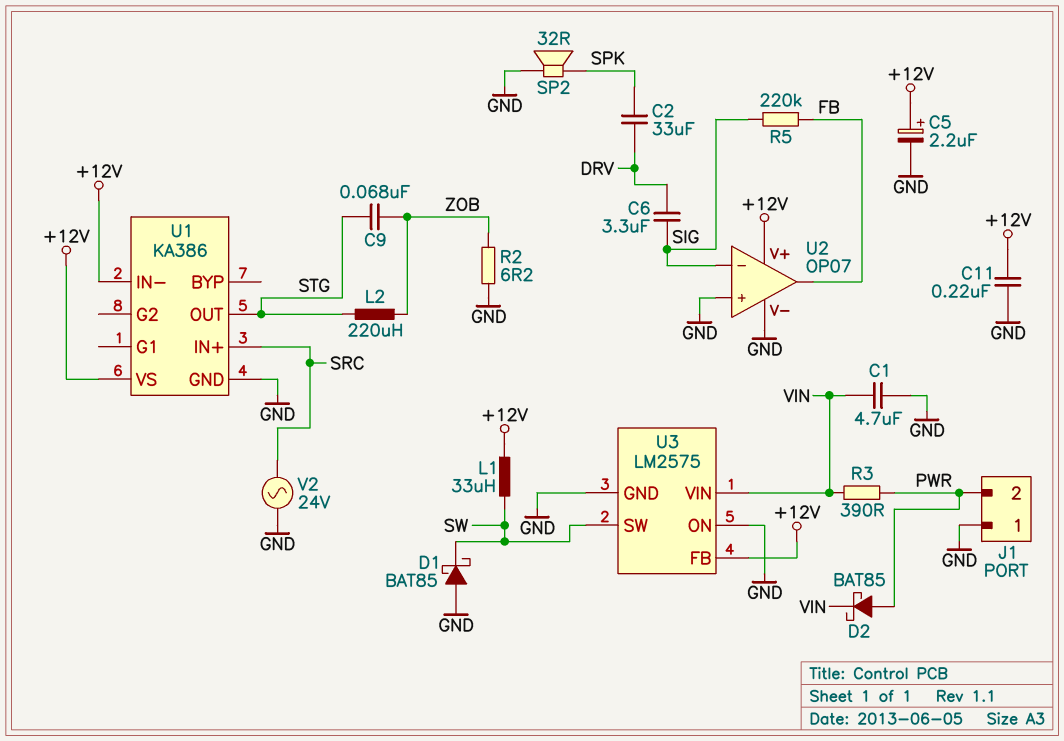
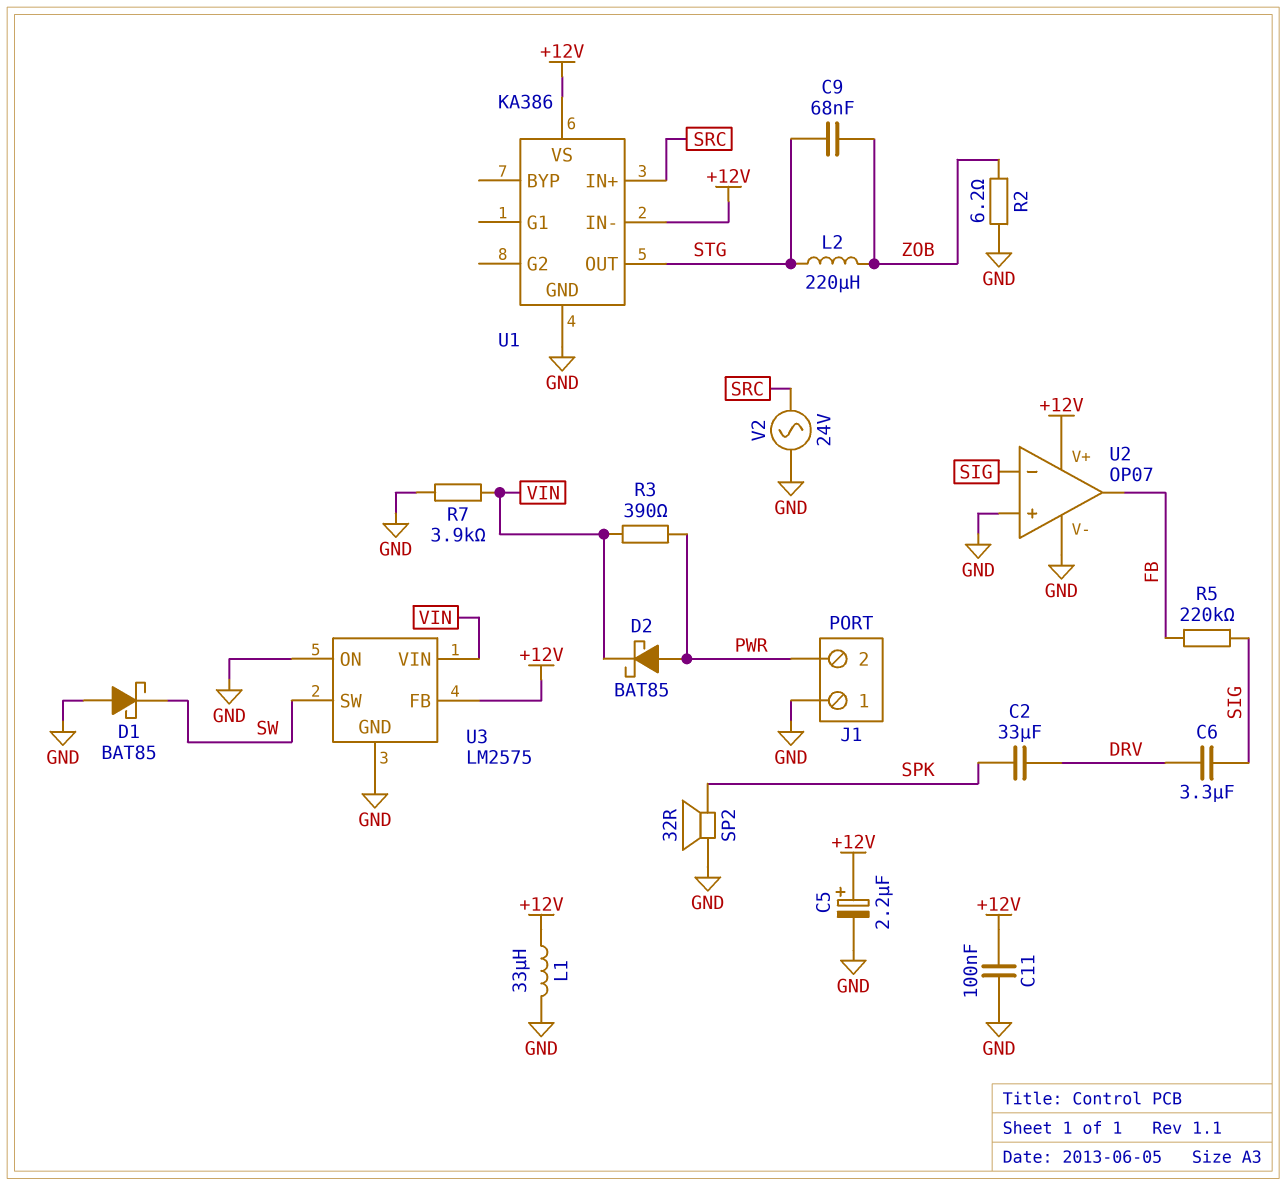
C1: 4.7uF (GND, VIN) -> none
C11: 220nF (+12V, GND) -> 100nF (+12V, GND)
L1: 33uH (+12V, SW) -> 33uH (+12V, GND)
R7: none -> 3.9k (GND, VIN)

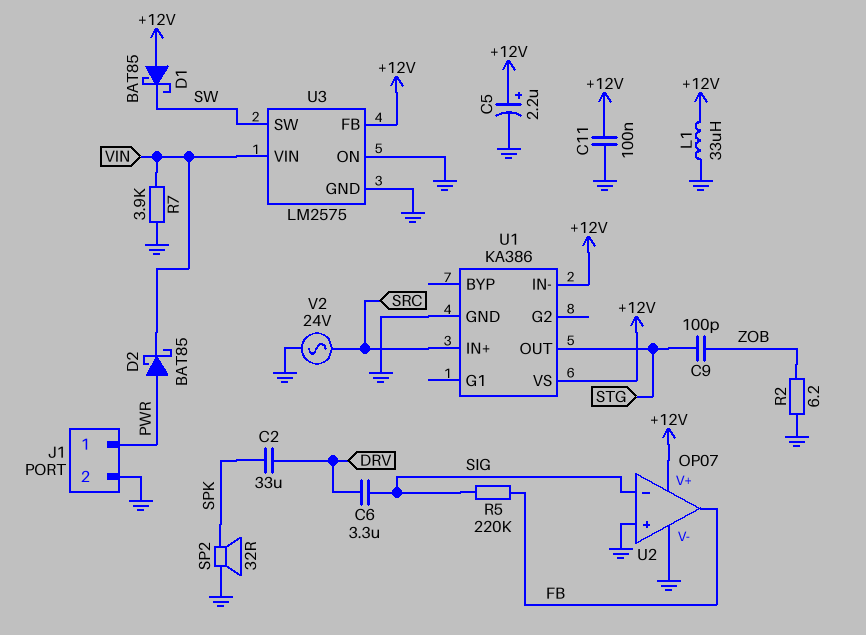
C9: 68nF (STG, ZOB) -> 100pF (STG, ZOB)
D1: schottky BAT85 (A GND, K SW) -> schottky BAT85 (A +12V, K SW)
J1 pin 1: GND -> PWR
J1 pin 2: PWR -> GND
L2: 220uH (STG, ZOB) -> none
R3: 390 (PWR, VIN) -> none

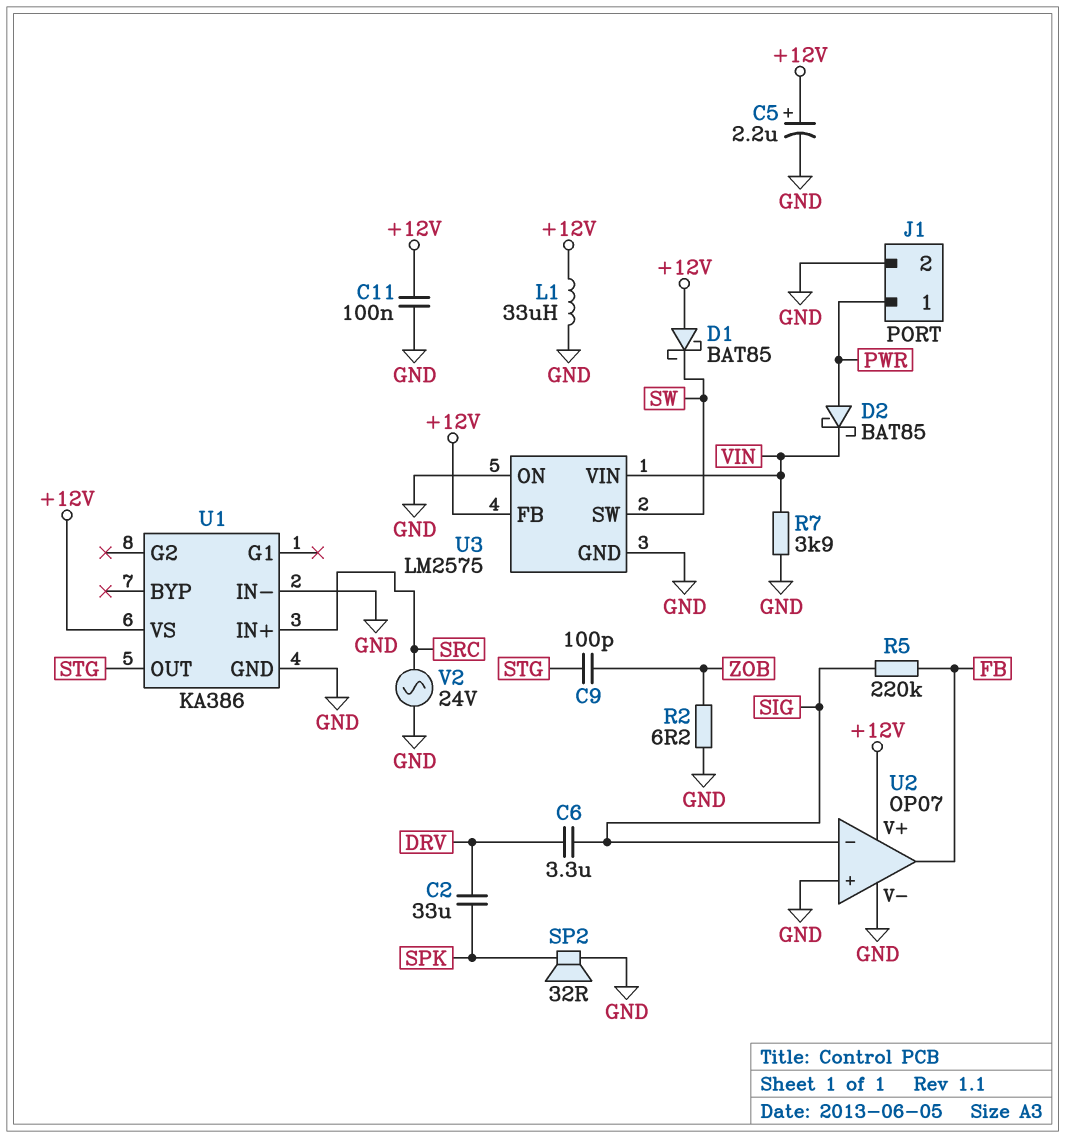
U1 pin IN-: +12V -> GND

